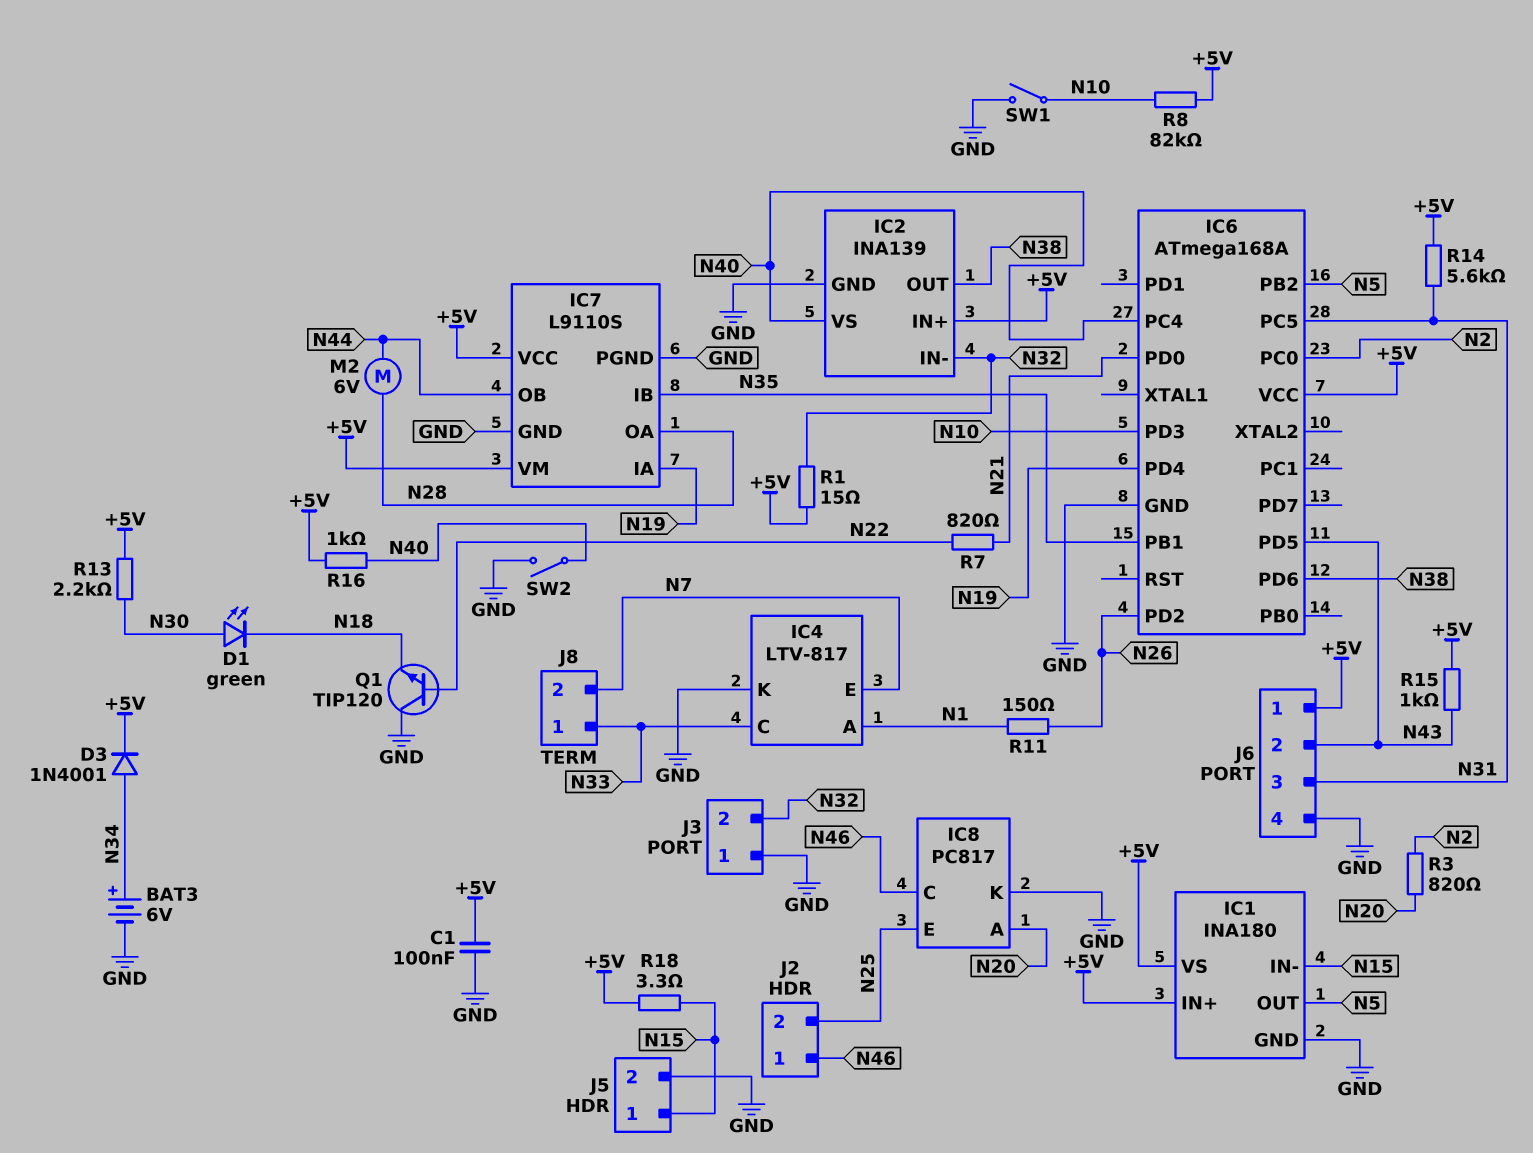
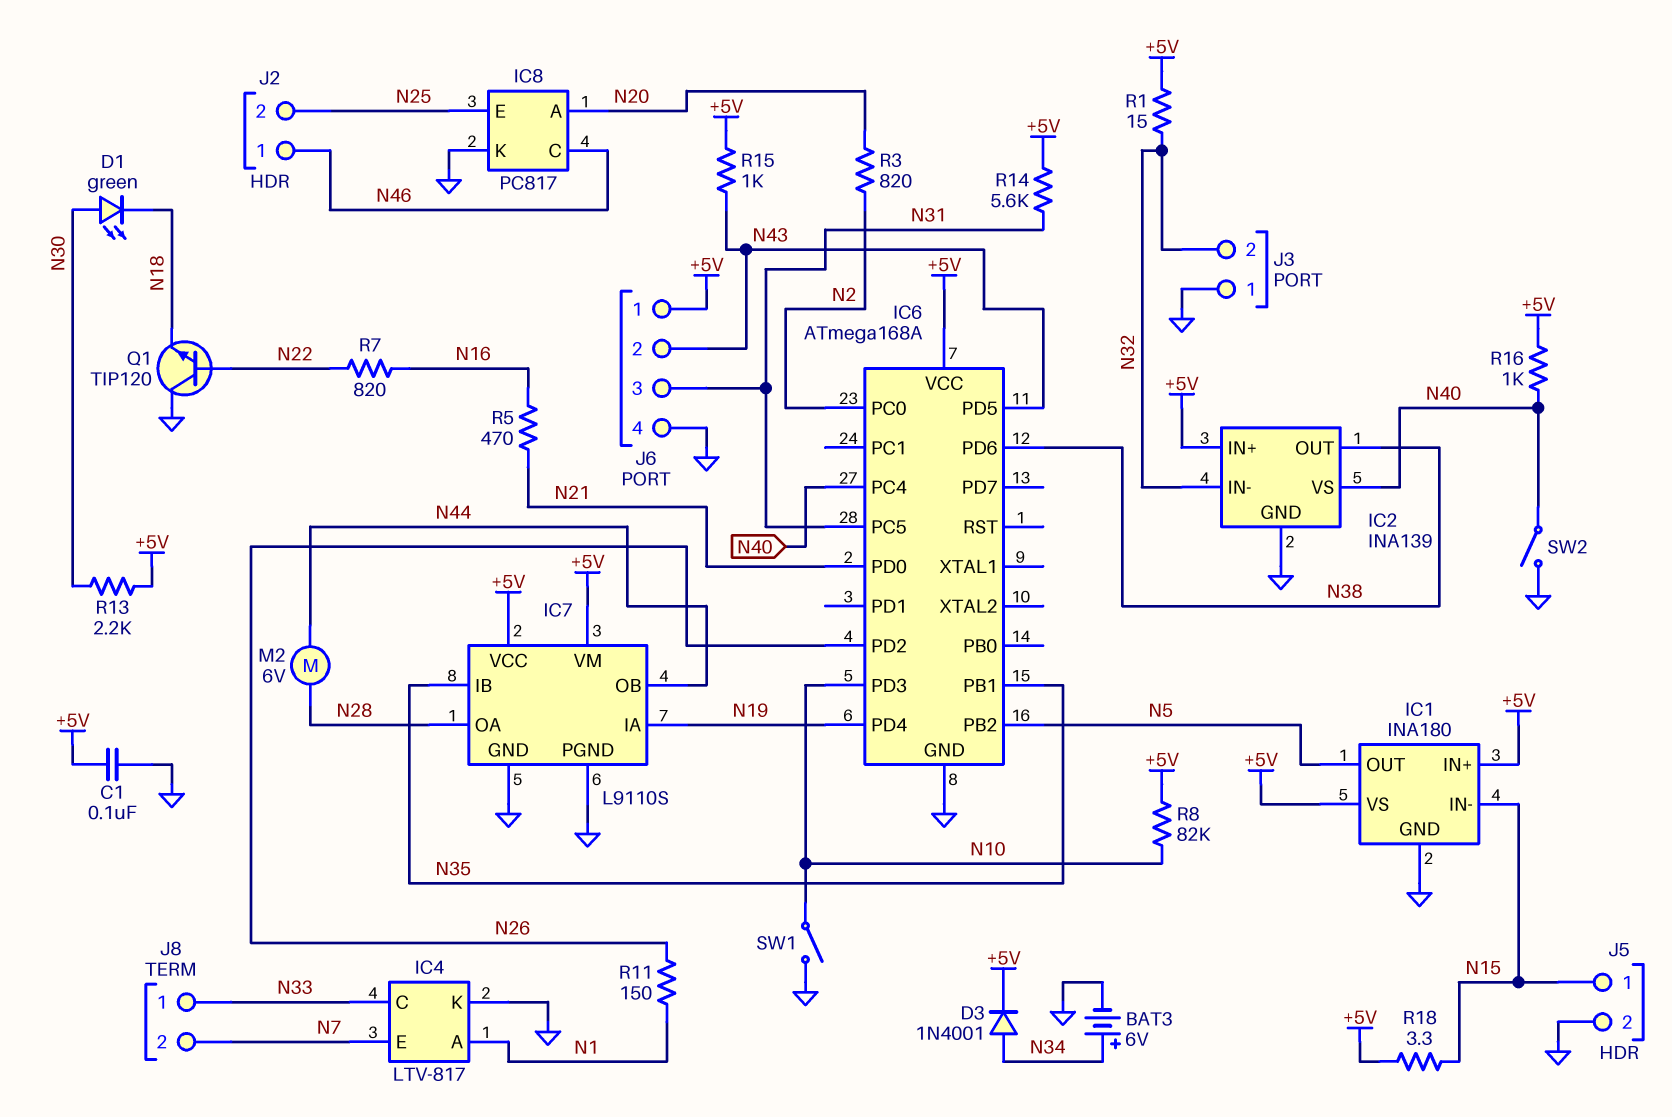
R5: none -> 470 (N16, N21)
R7: 820 (N21, N22) -> 820 (N16, N22)

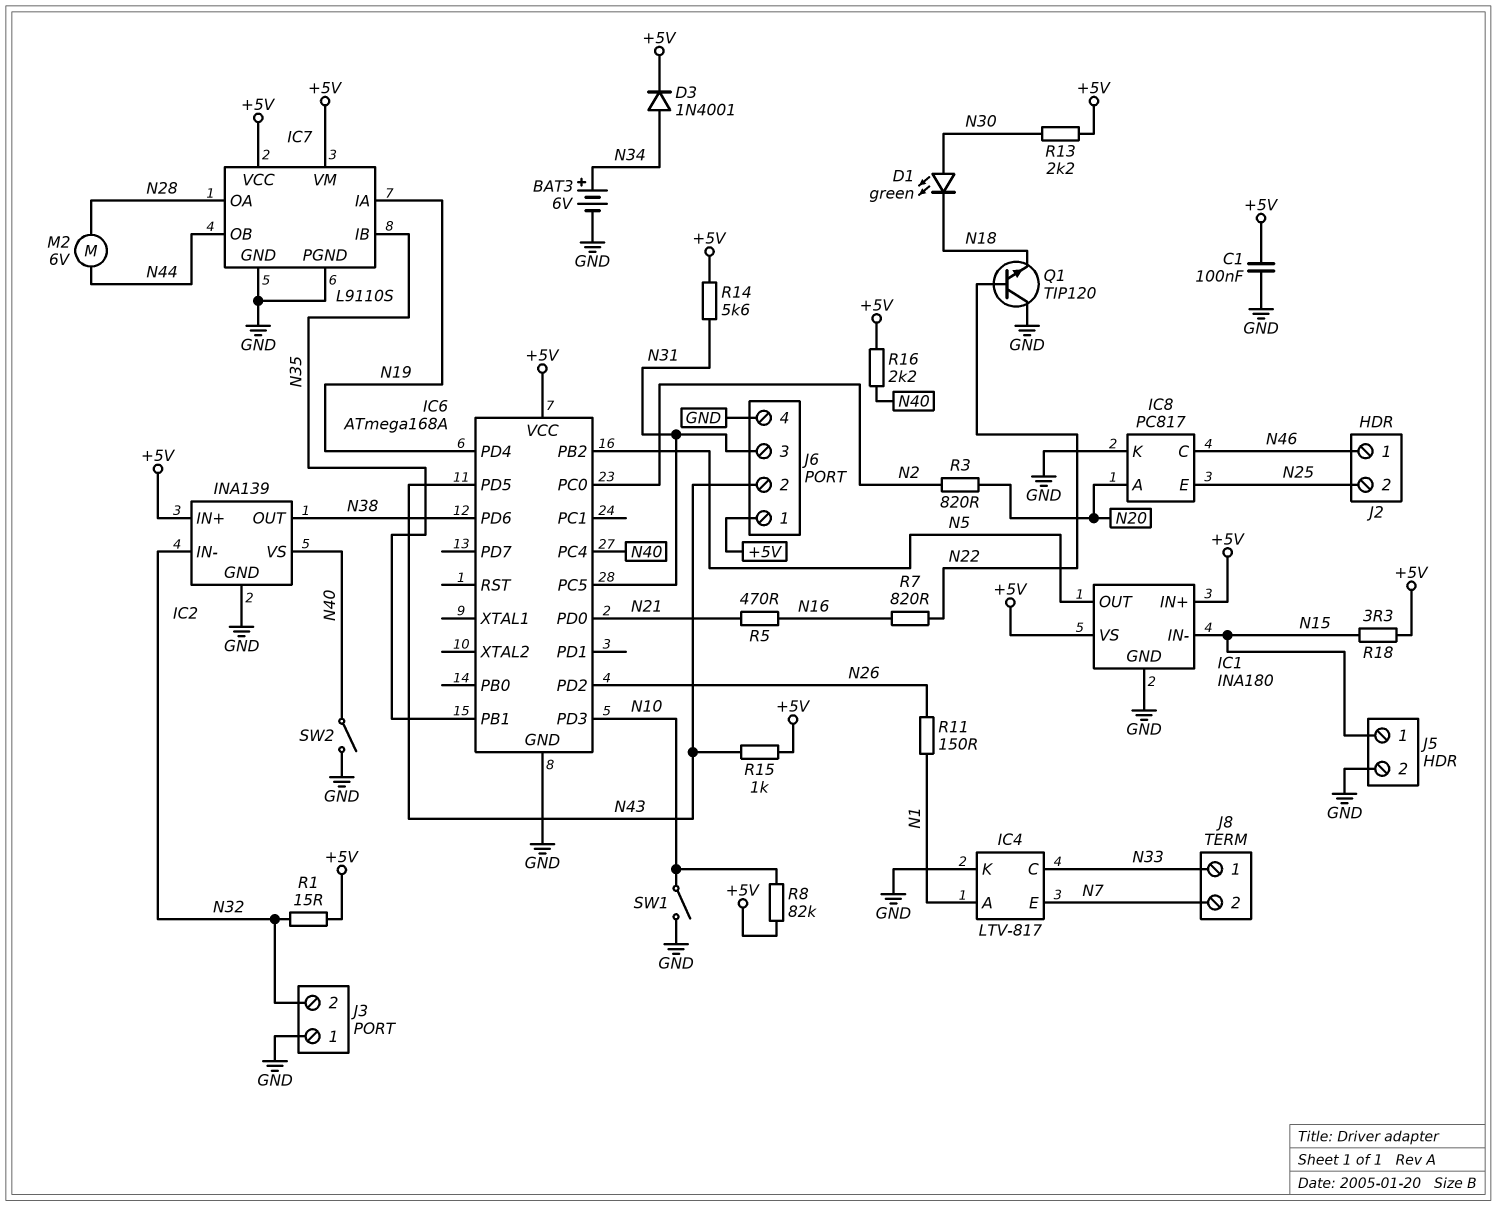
R16: 1k (+5V, N40) -> 2.2k (+5V, N40)

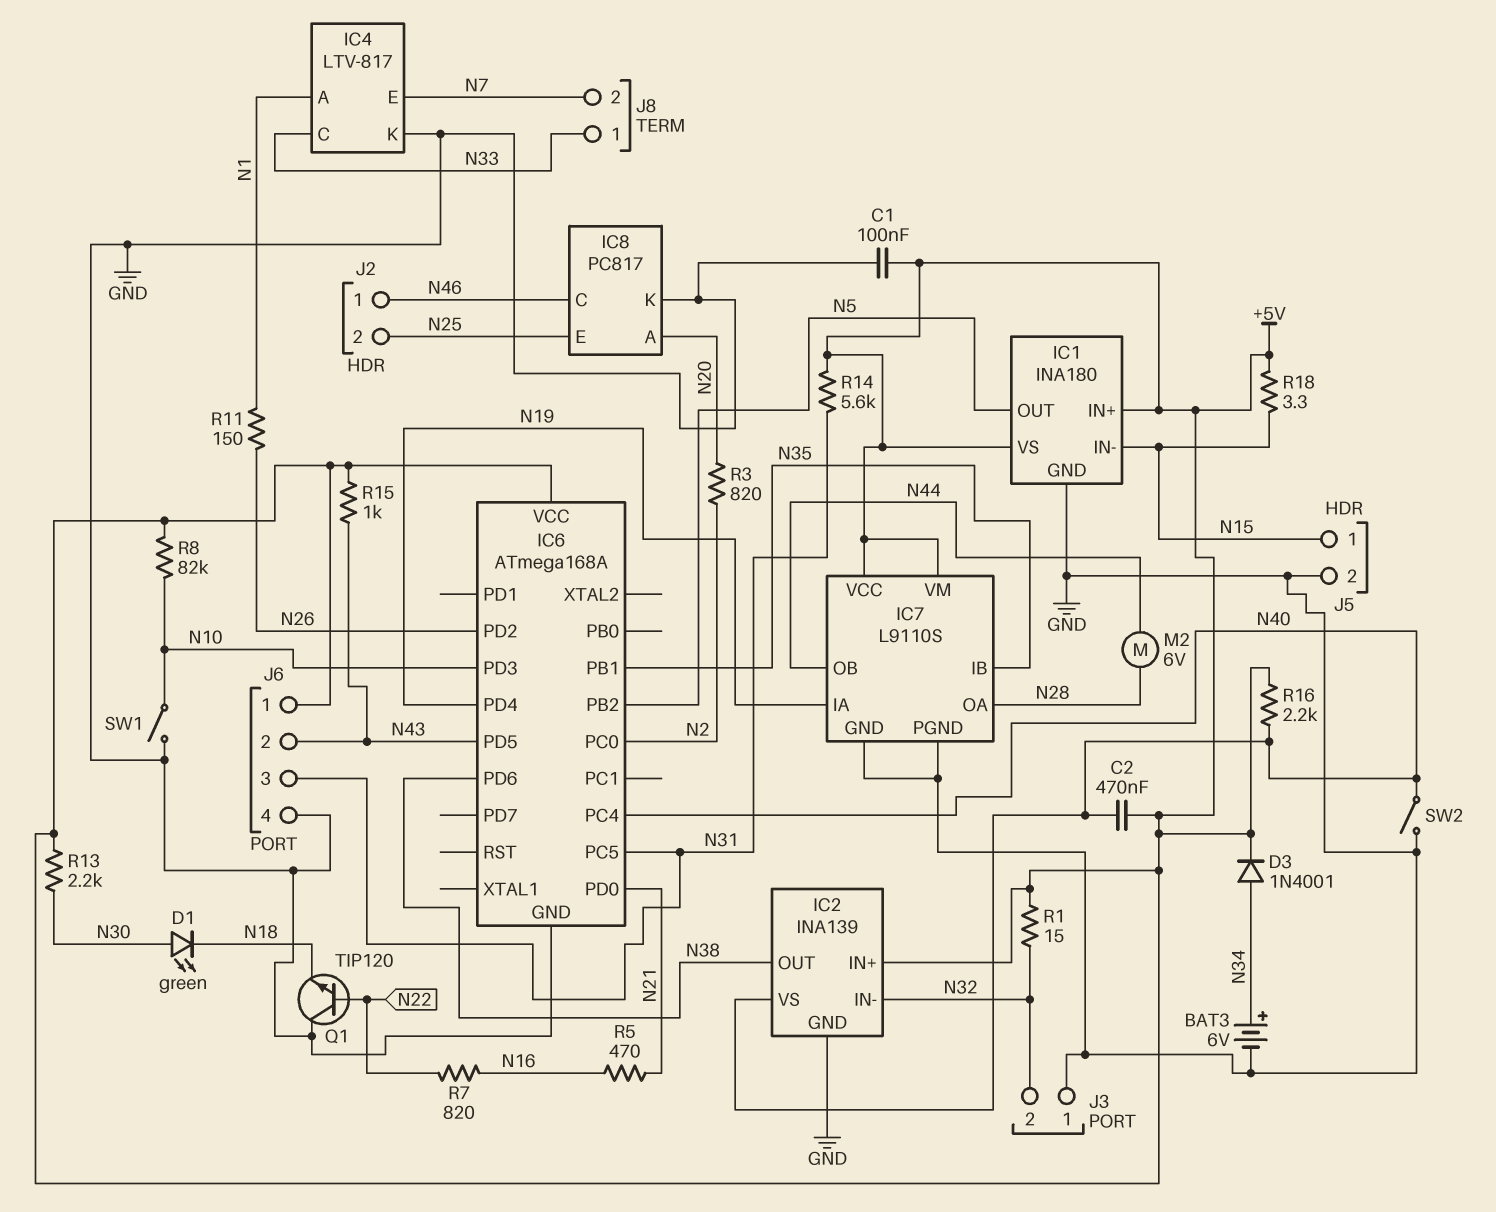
C2: none -> 470nF (+5V, N40)

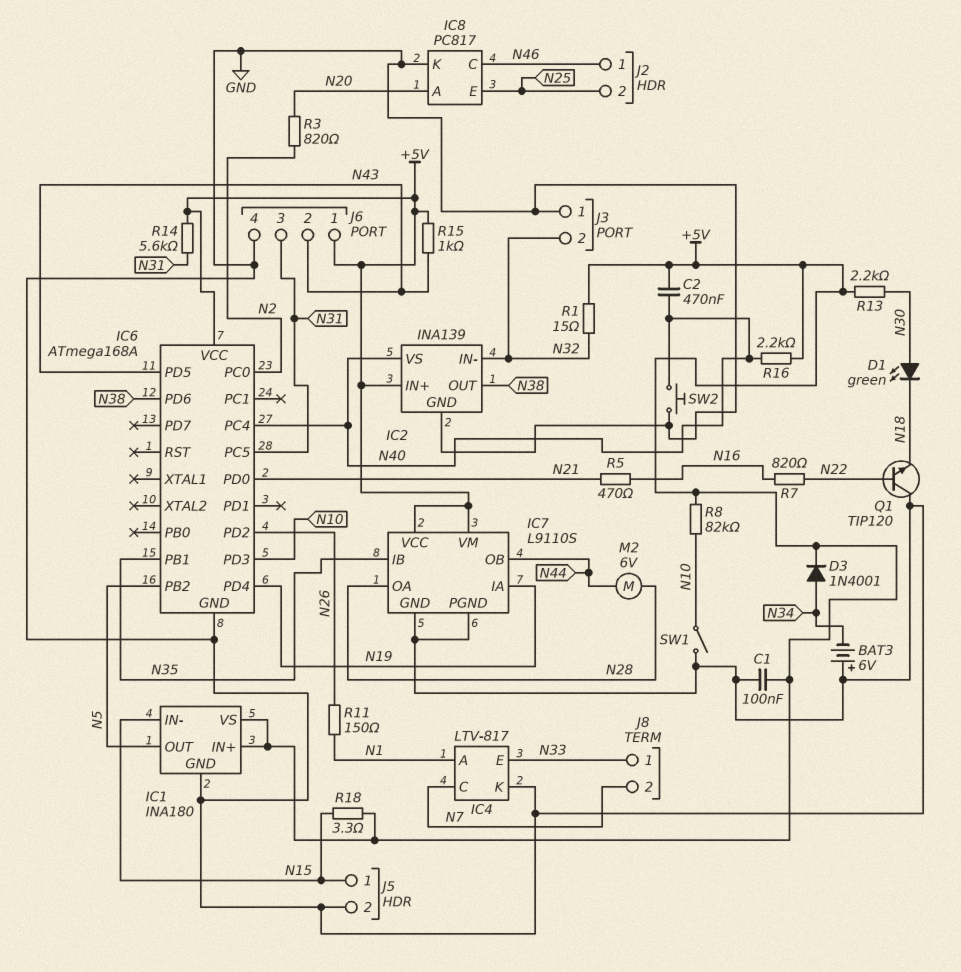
BAT3: 6V (plus N34, minus GND) -> 6V (plus GND, minus N34)
IC4 pin C: N33 -> N7
IC4 pin E: N7 -> N33
SW2: switch (GND, N40) -> button (GND, N40)

